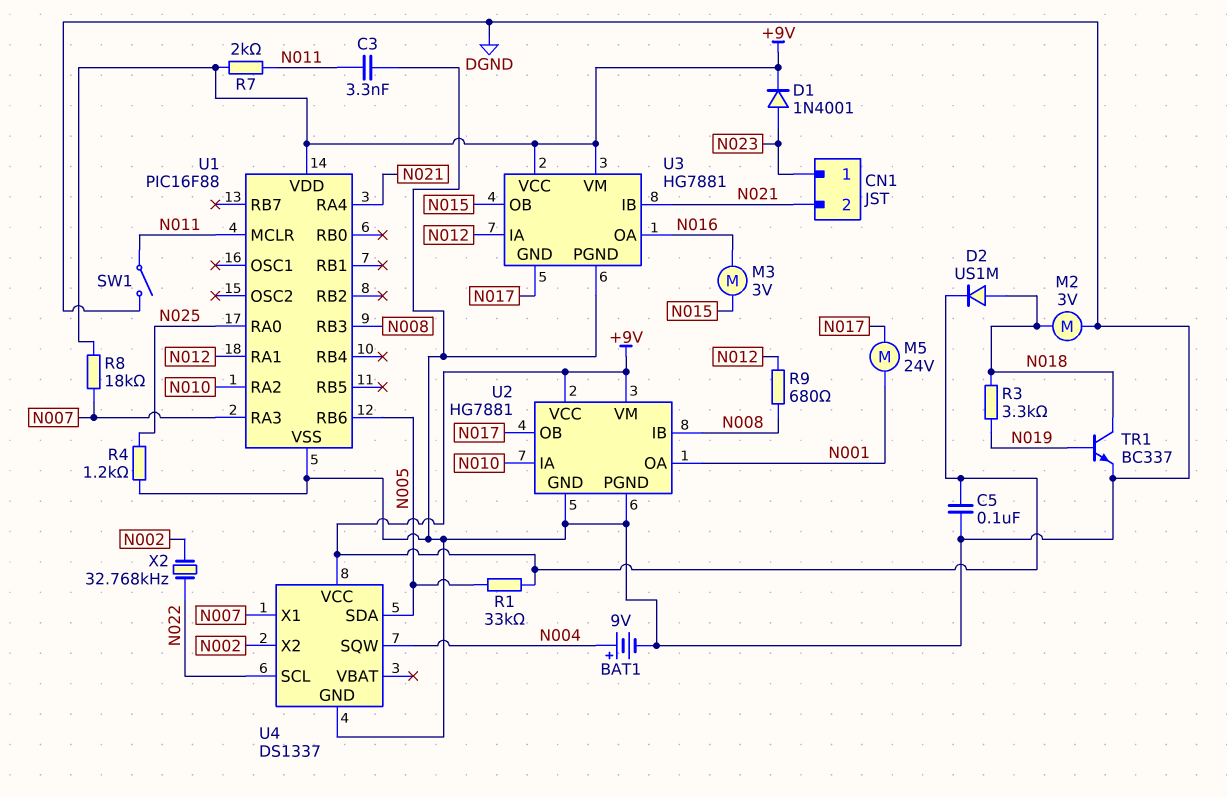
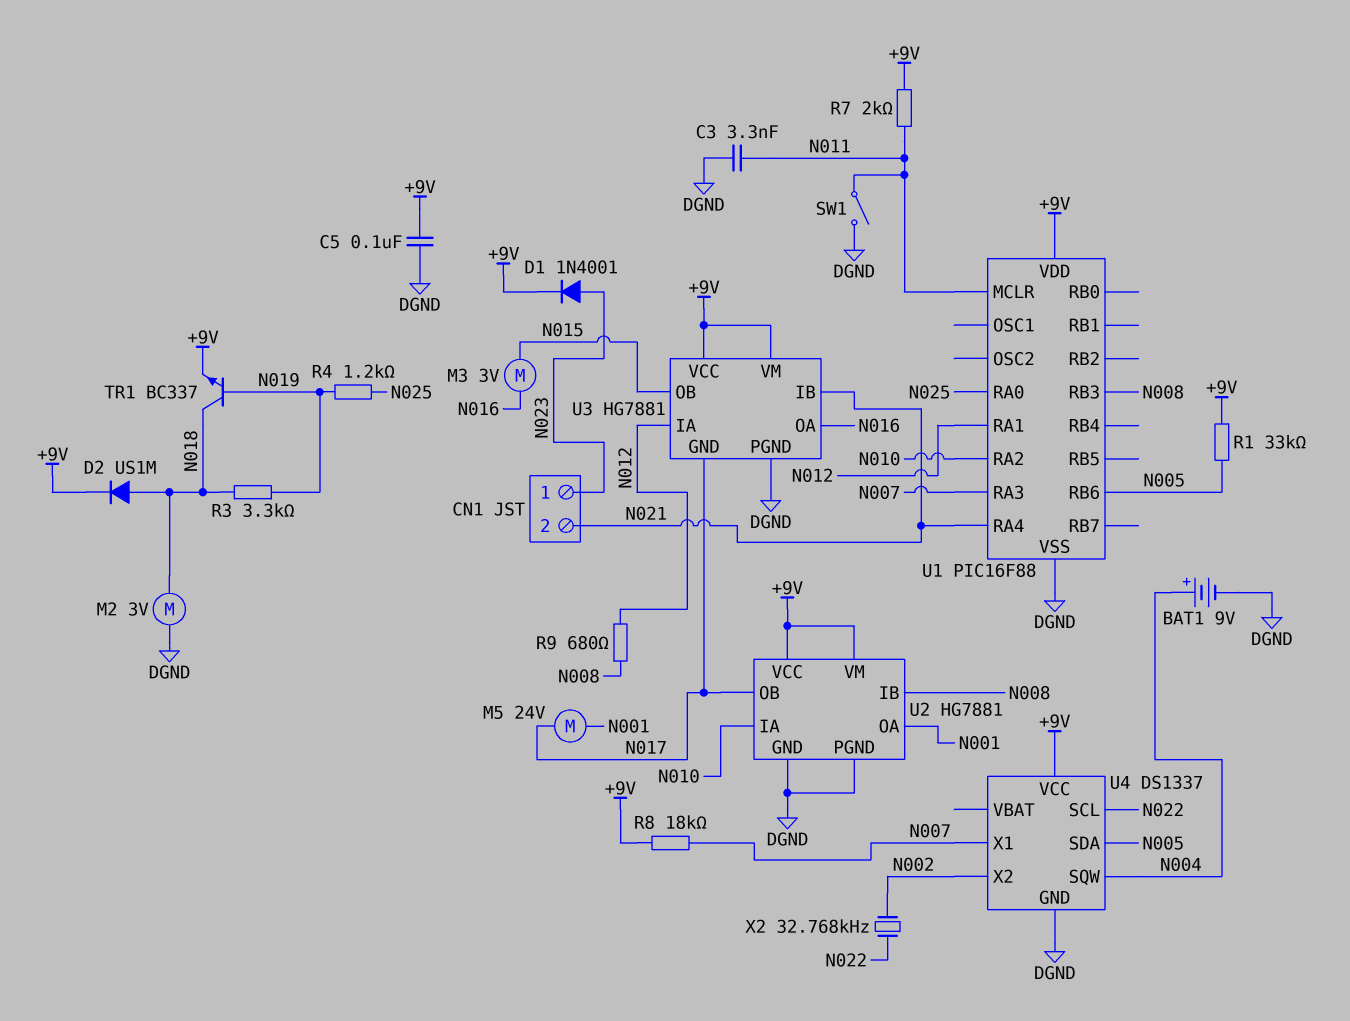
R4: 1.2k (DGND, N025) -> 1.2k (N019, N025)
TR1: NPN BC337 (B N019, C N018, E DGND) -> NPN BC337 (B N019, C N018, E +9V)

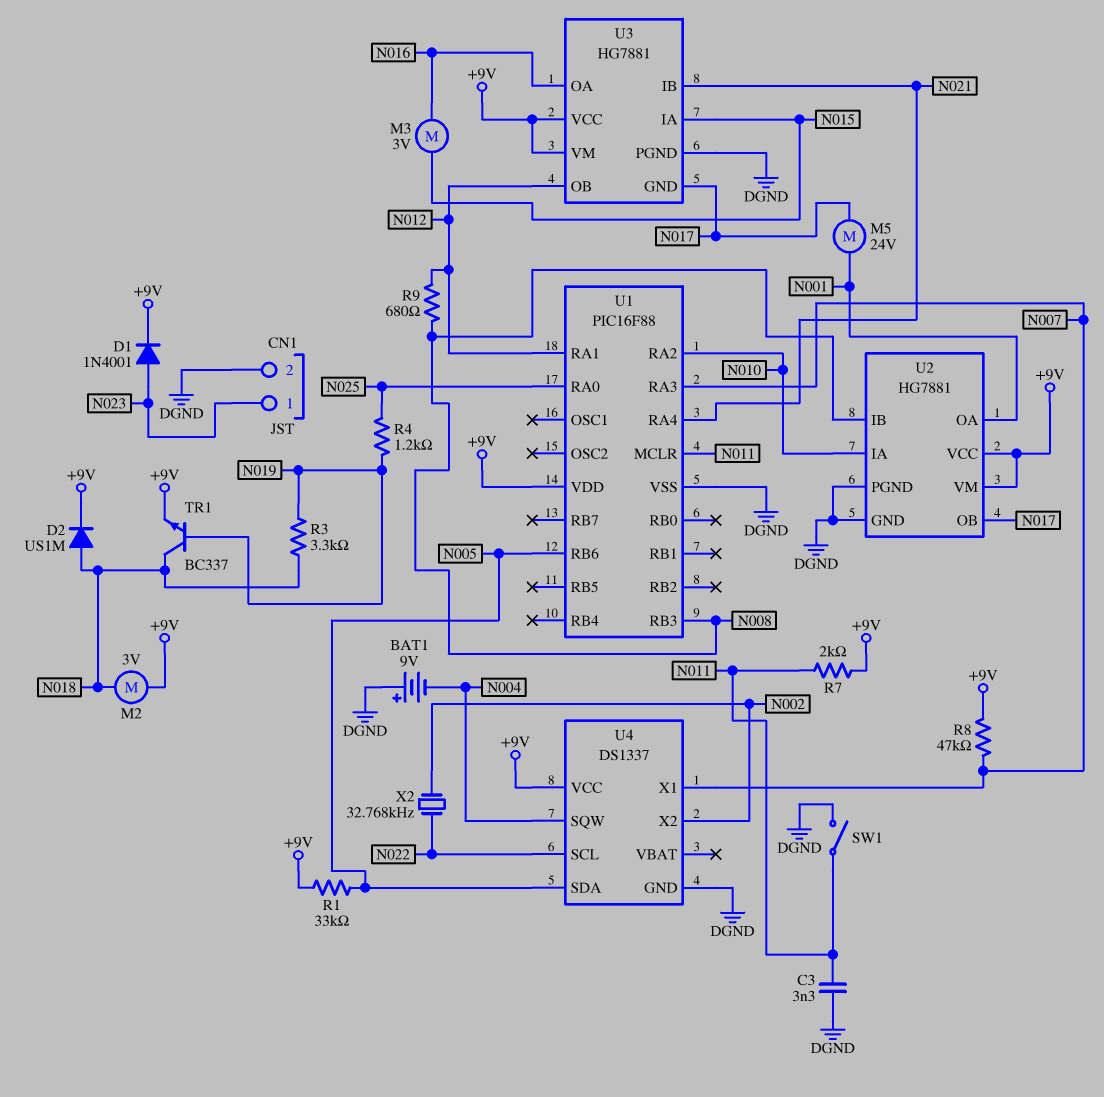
BAT1: 9V (plus N004, minus DGND) -> 9V (plus DGND, minus N004)
C5: 100nF (+9V, DGND) -> none
CN1 pin 2: N021 -> DGND
M2: motor 3V (DGND, N018) -> motor 3V (+9V, N018)
R8: 18k (+9V, N007) -> 47k (+9V, N007)
U3 pin IA: N012 -> N015
U3 pin OB: N015 -> N012

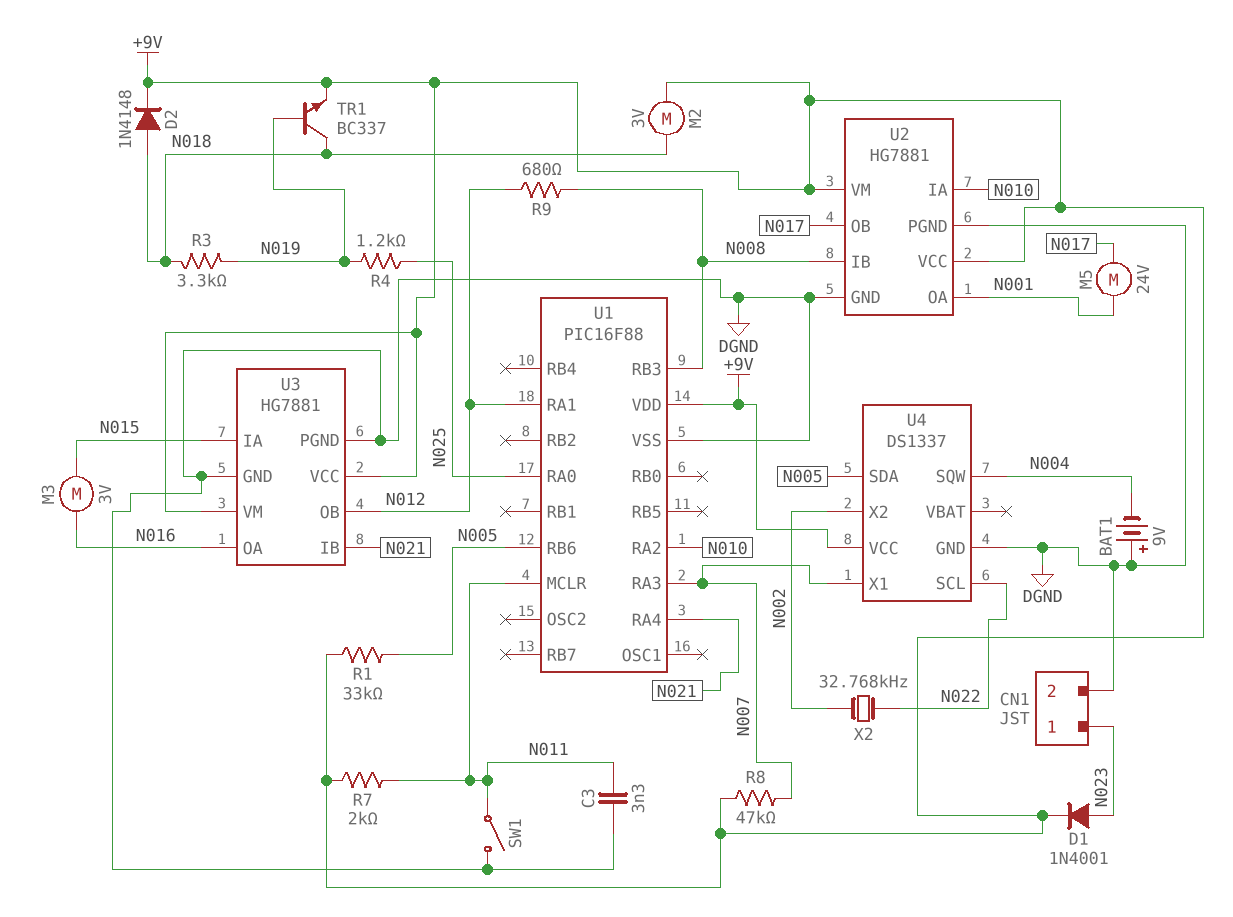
D2: diode US1M (A N018, K +9V) -> diode 1N4148 (A N018, K +9V)
U3 pin GND: N017 -> DGND

